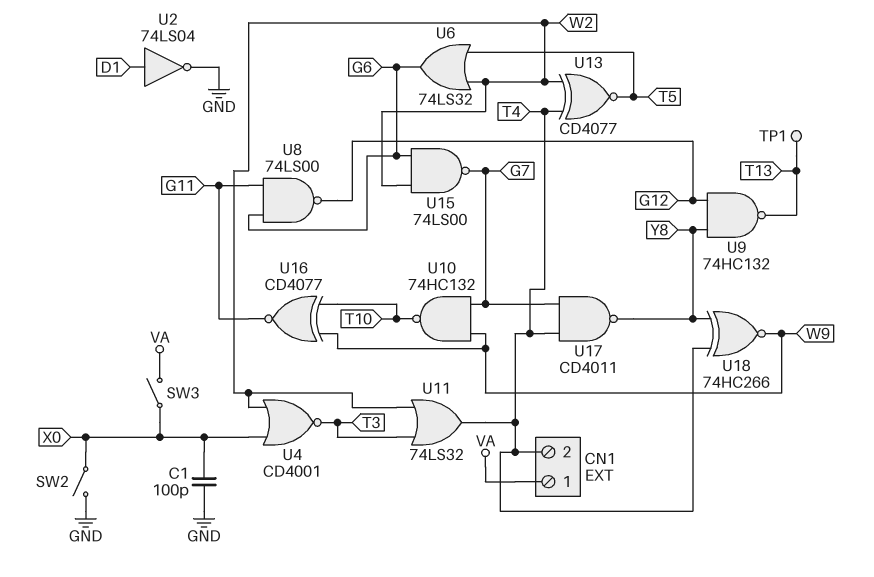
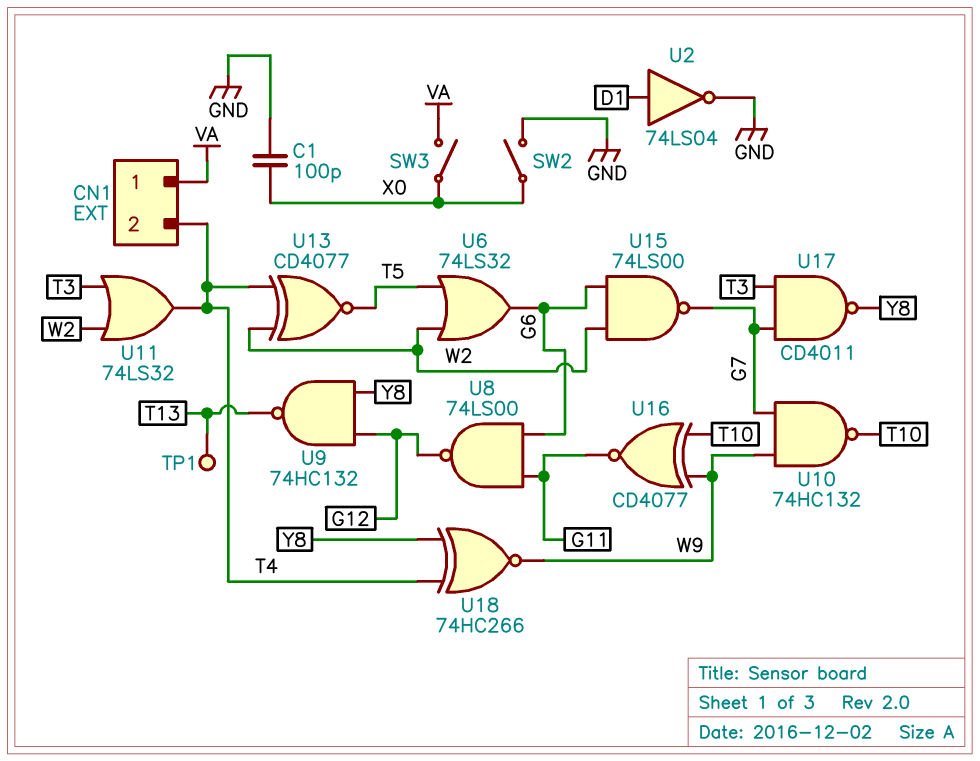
U4: NOR CD4001 (in W2, in X0, out T3) -> none
U17: NAND CD4011 (in G7, in T4, out Y8) -> NAND CD4011 (in G7, in T3, out Y8)

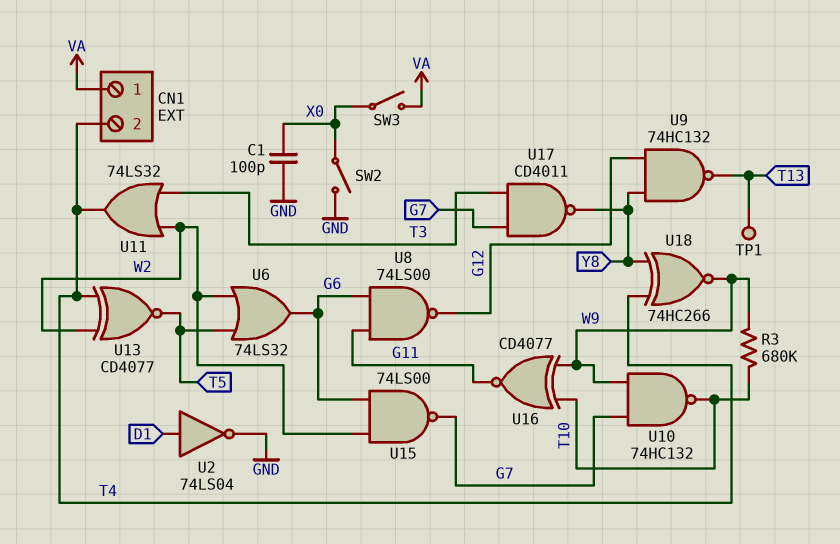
R3: none -> 680k (T10, W9)

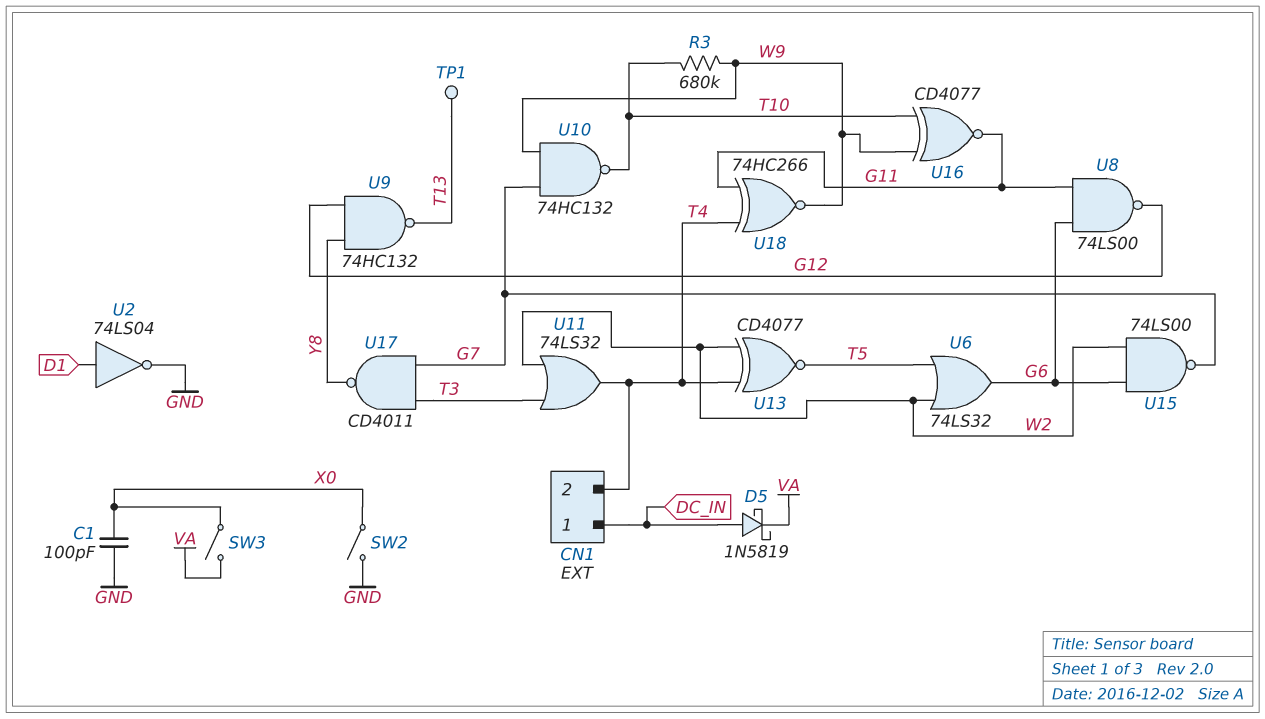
CN1 pin 1: VA -> DC_IN
D5: none -> schottky 1N5819 (A DC_IN, K VA)
U18: XNOR 74HC266 (in T4, in Y8, out W9) -> XNOR 74HC266 (in G11, in T4, out W9)

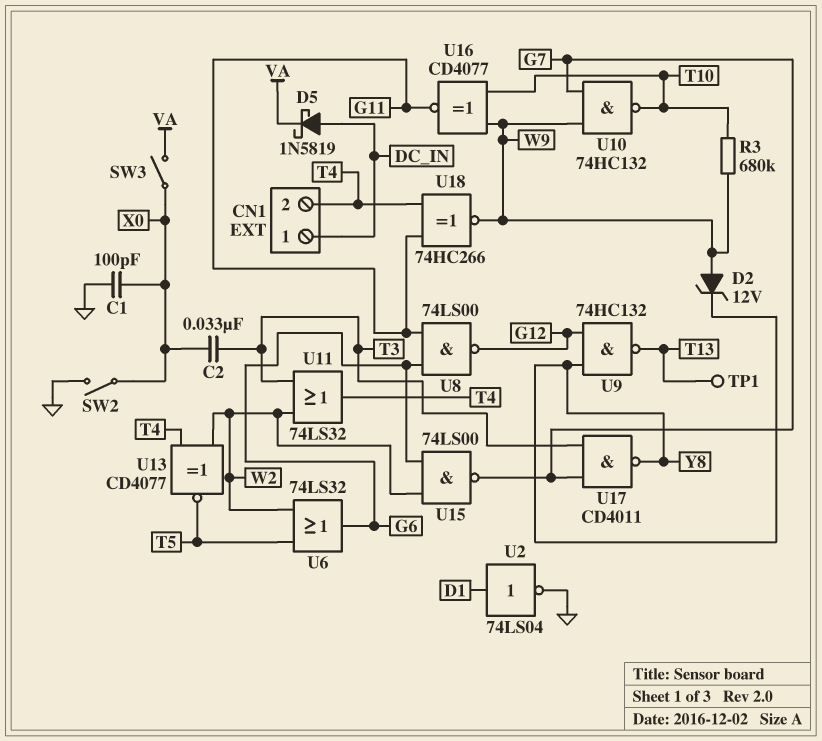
C2: none -> 33nF (T3, X0)
D2: none -> zener 12V (A W9, K Y8)

